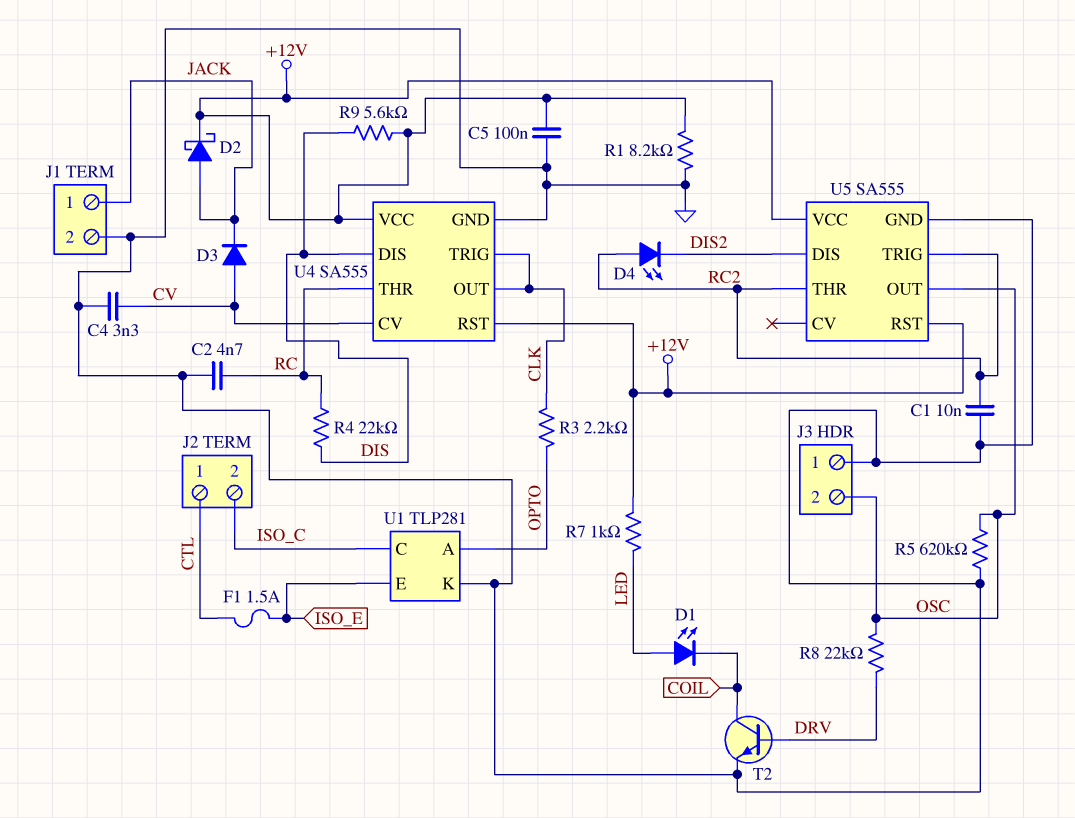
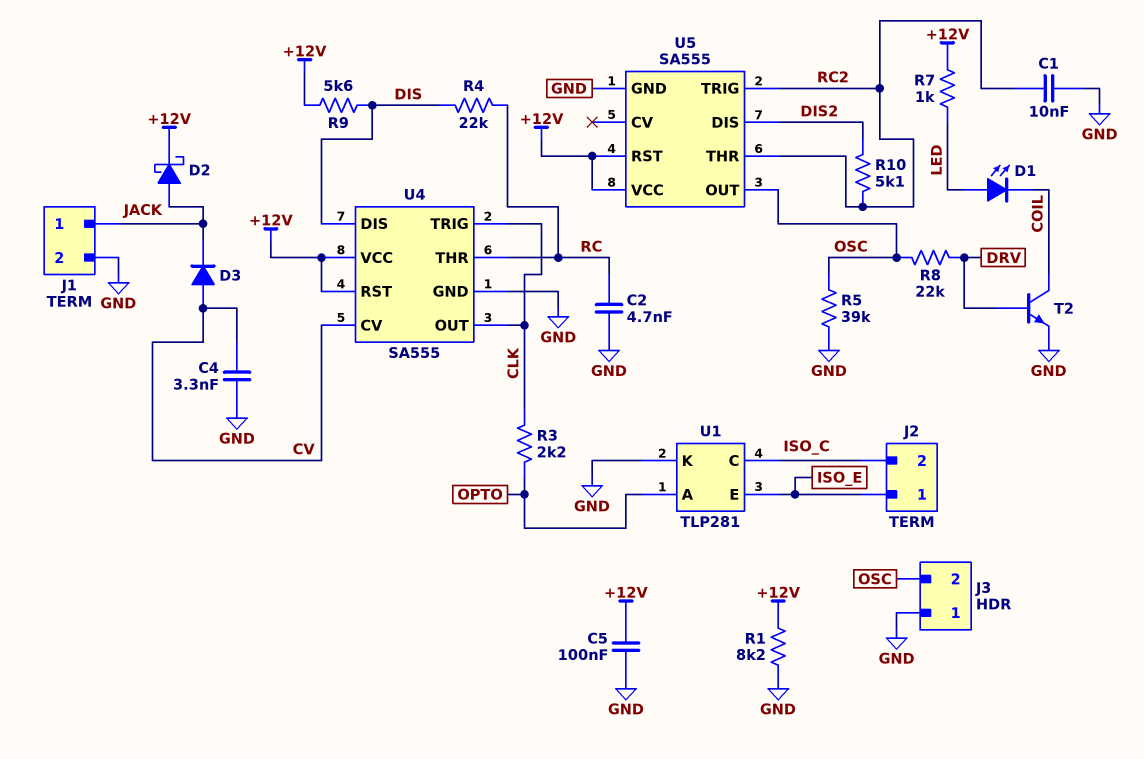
D4: LED (A RC2, K DIS2) -> none
F1: 1.5A (CTL, ISO_E) -> none
J2 pin 1: CTL -> ISO_E
R5: 620k (GND, OSC) -> 39k (GND, OSC)
R10: none -> 5.1k (DIS2, RC2)

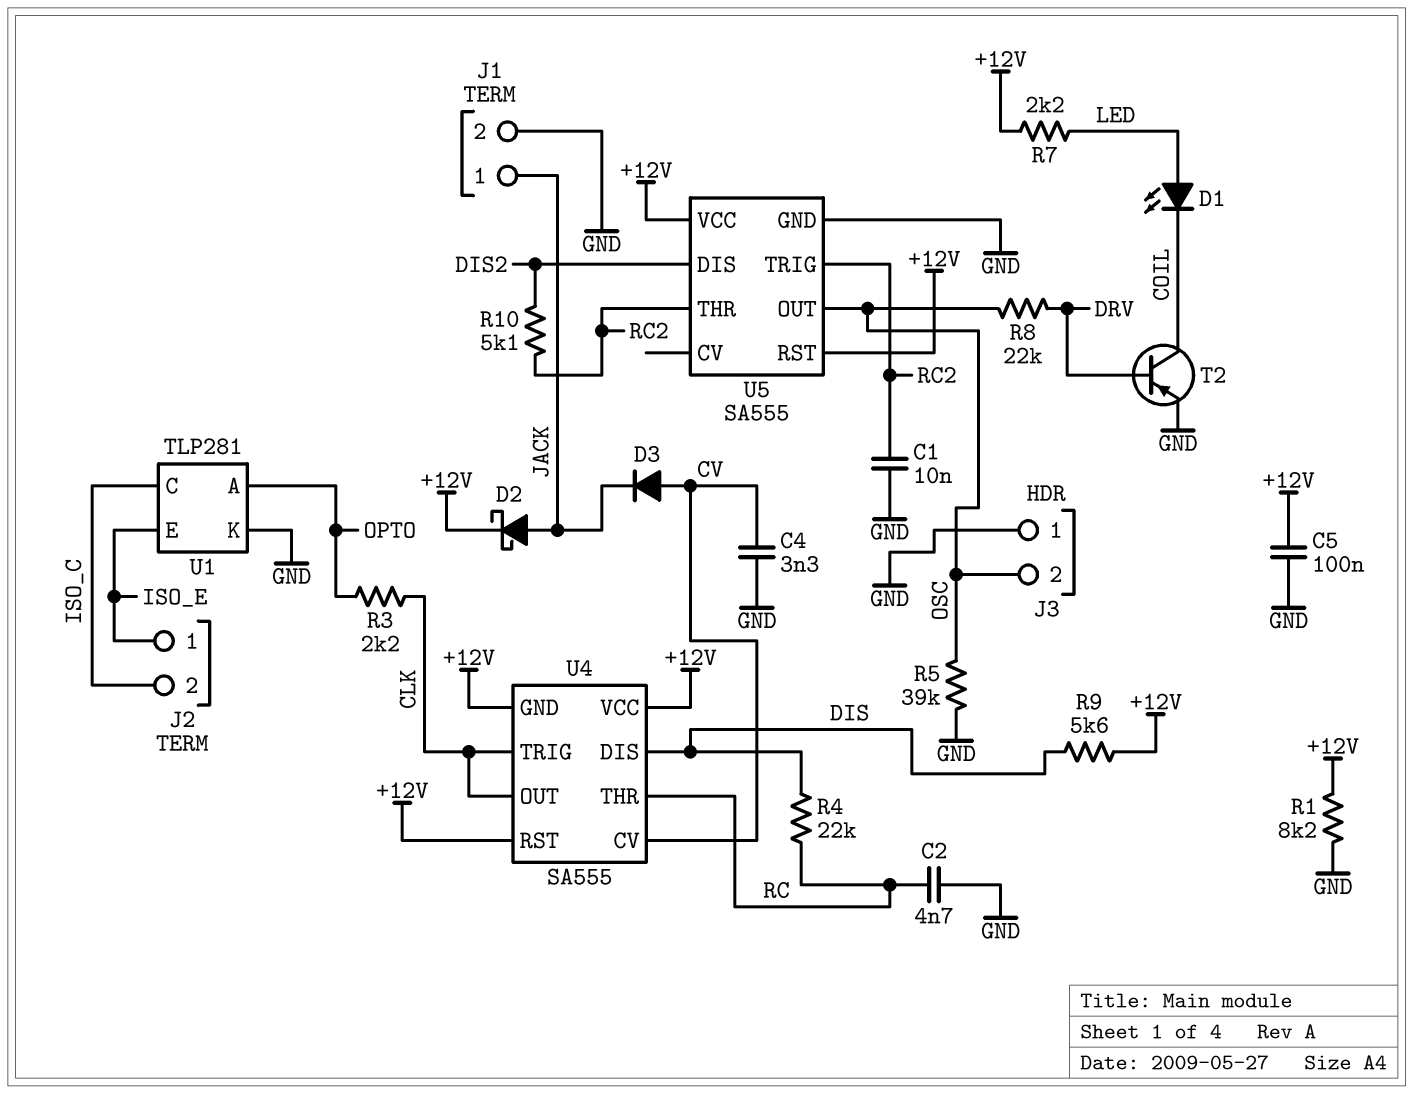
R7: 1k (+12V, LED) -> 2.2k (+12V, LED)
T2: NPN (B DRV, C COIL, E GND) -> PNP (B DRV, C COIL, E GND)
U4 pin GND: GND -> +12V

